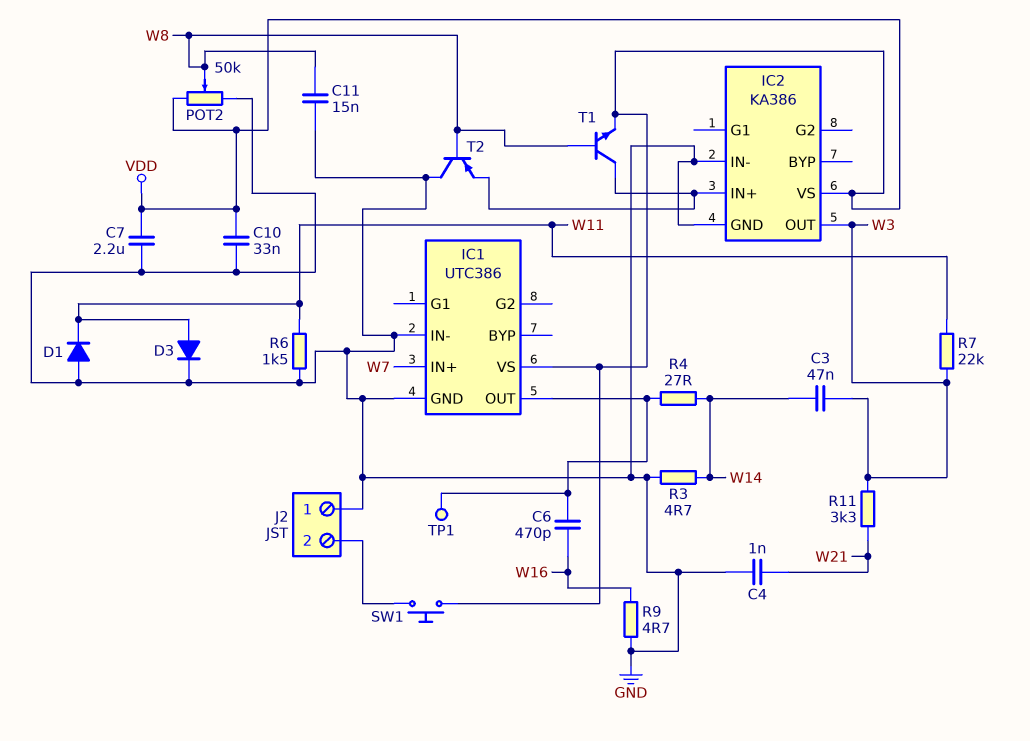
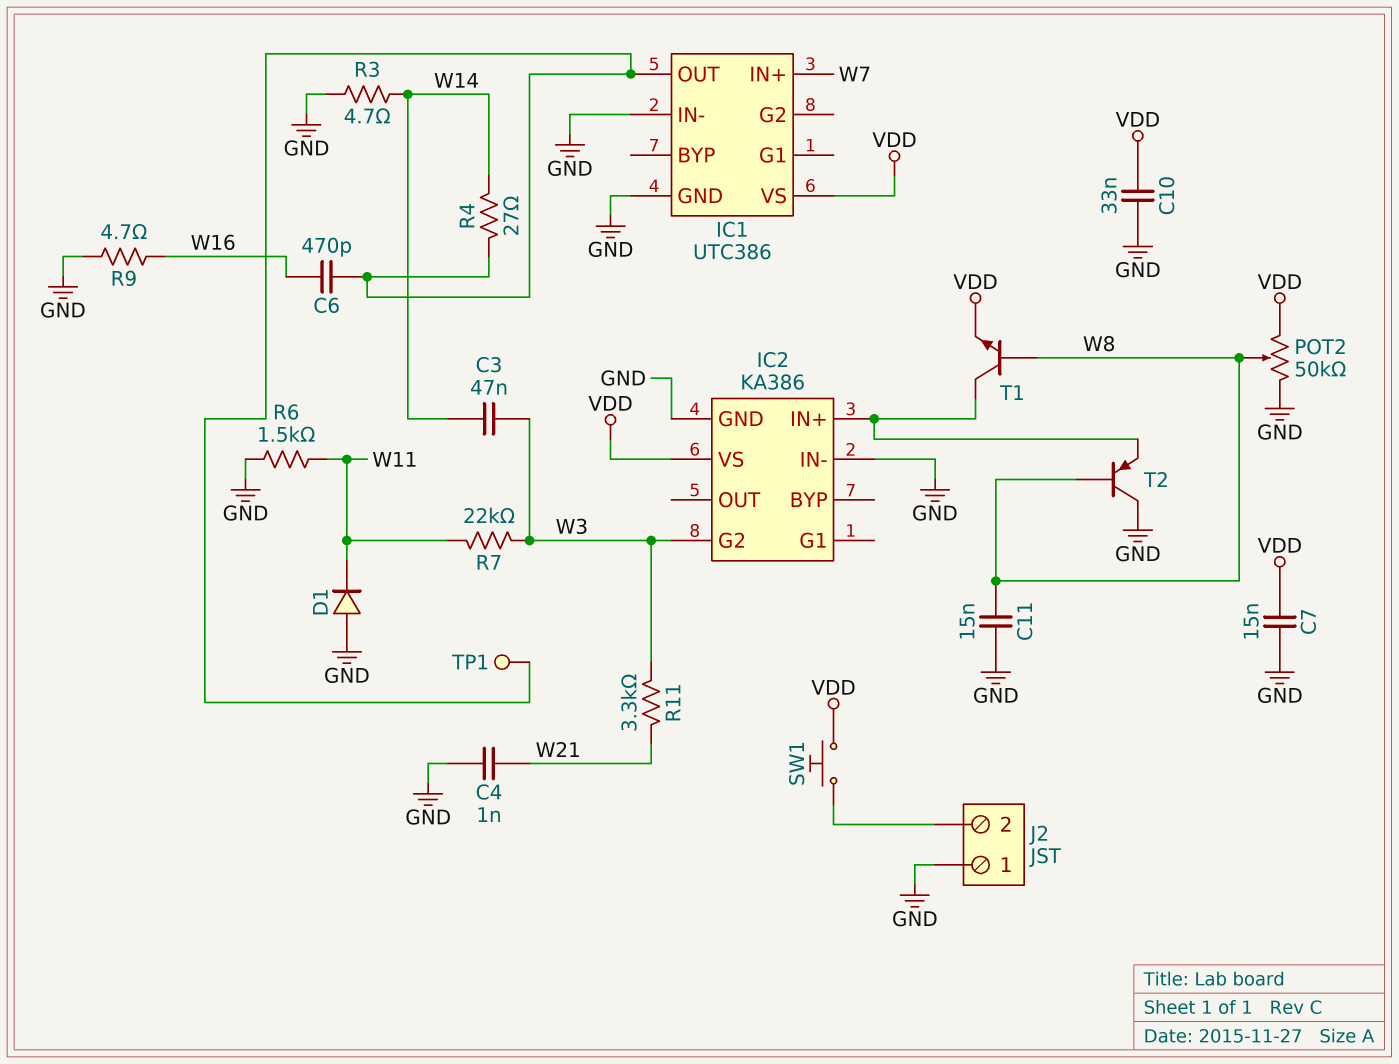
C7: 2.2uF (GND, VDD) -> 15nF (GND, VDD)
D3: diode (A W11, K GND) -> none
IC2 pin G2: none -> W3
IC2 pin OUT: W3 -> none

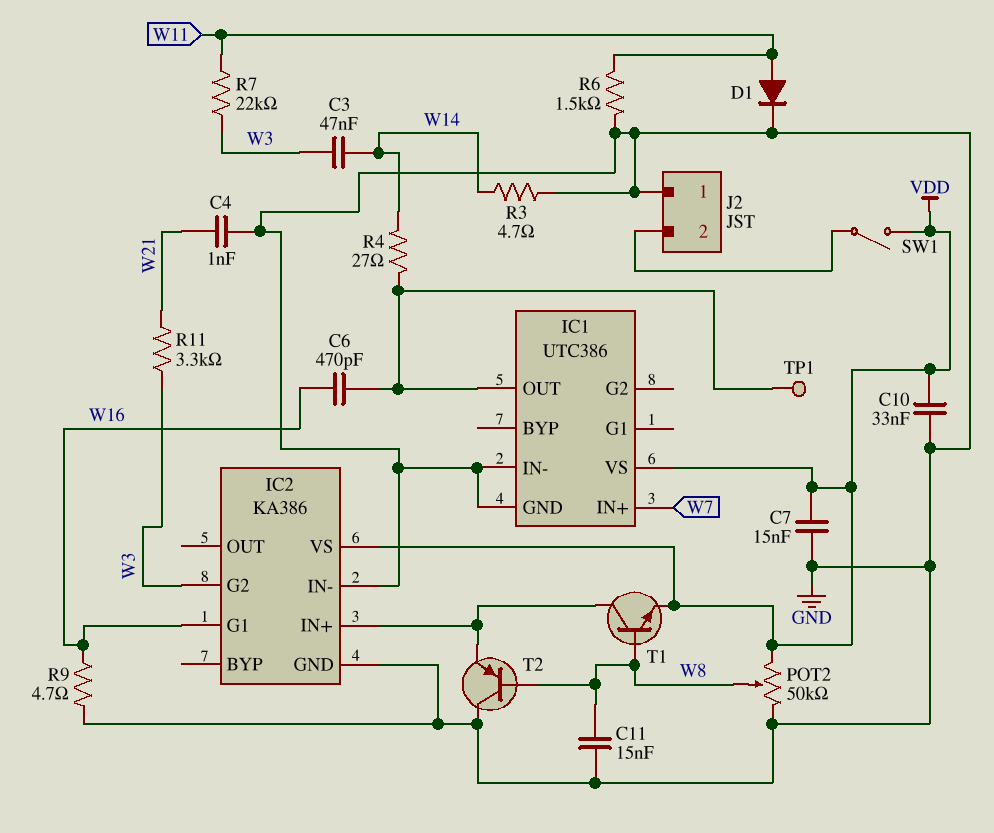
D1: diode (A GND, K W11) -> diode (A W11, K GND)
IC2 pin G1: none -> W16
SW1: button (J2/2, VDD) -> switch (J2/2, VDD)

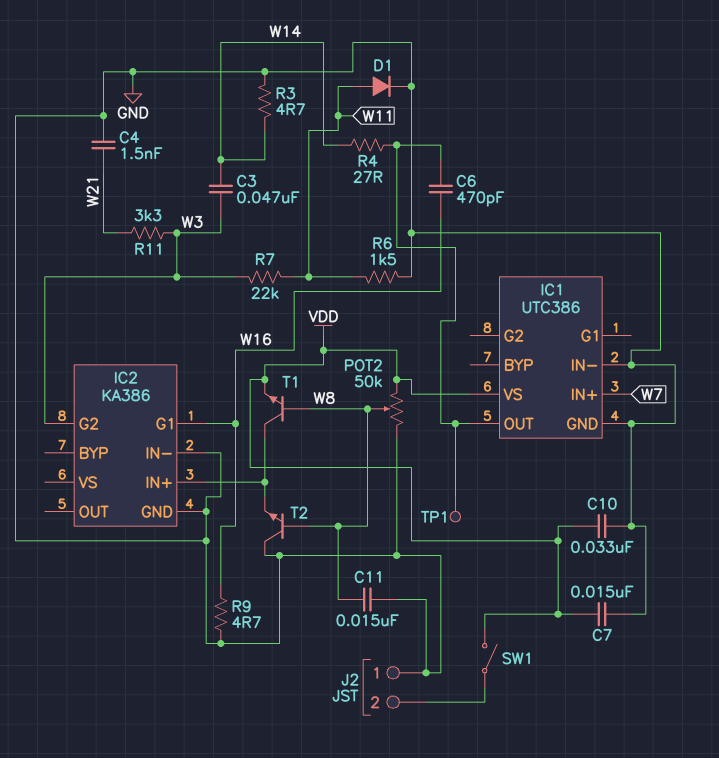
C4: 1nF (GND, W21) -> 1.5nF (GND, W21)
IC2 pin VS: VDD -> none
T2: PNP (B W8, C GND, E IC2/IN+) -> NPN (B W8, C GND, E IC2/IN+)

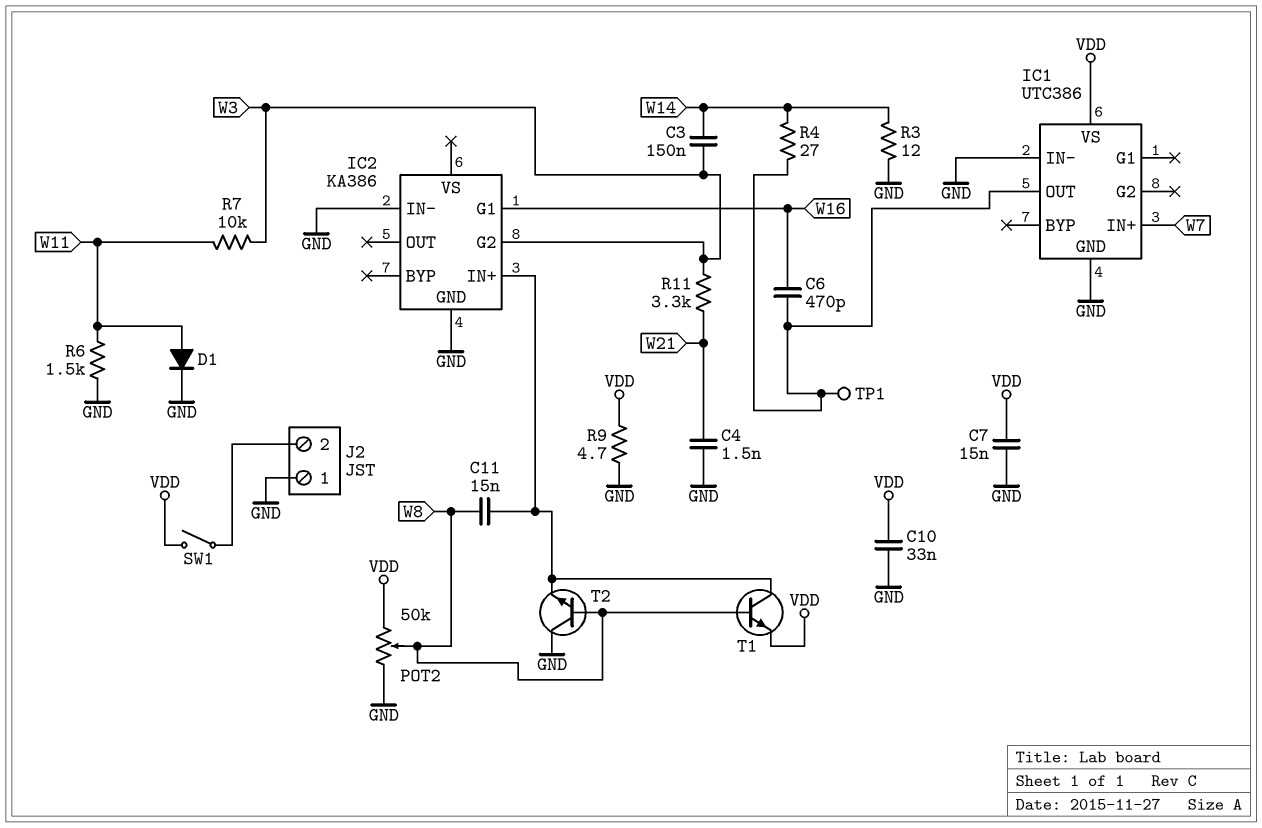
C3: 47nF (W3, W14) -> 150nF (W3, W14)
C11: 15nF (GND, W8) -> 15nF (IC2/IN+, W8)
R3: 4.7 (GND, W14) -> 12 (GND, W14)
R7: 22k (W3, W11) -> 10k (W3, W11)
R9: 4.7 (GND, W16) -> 4.7 (GND, VDD)

